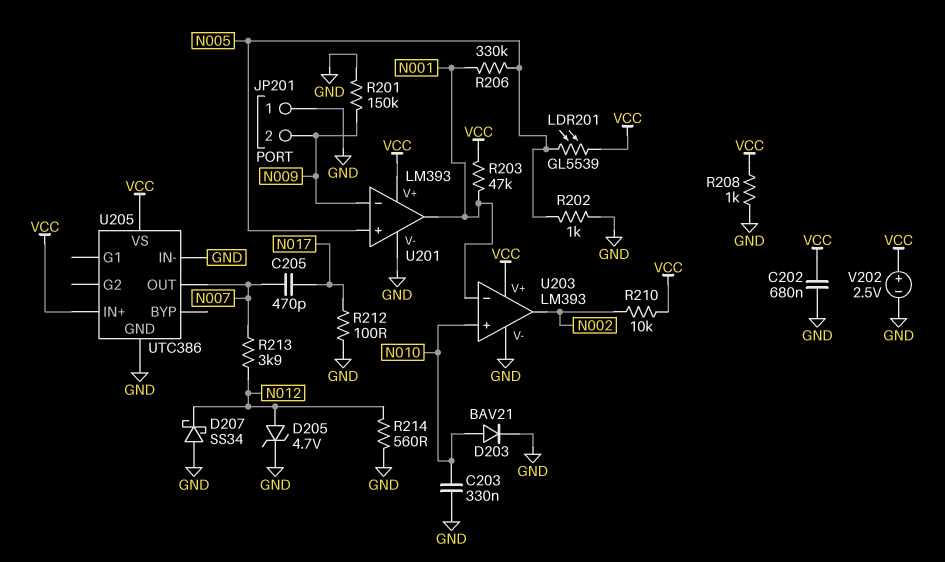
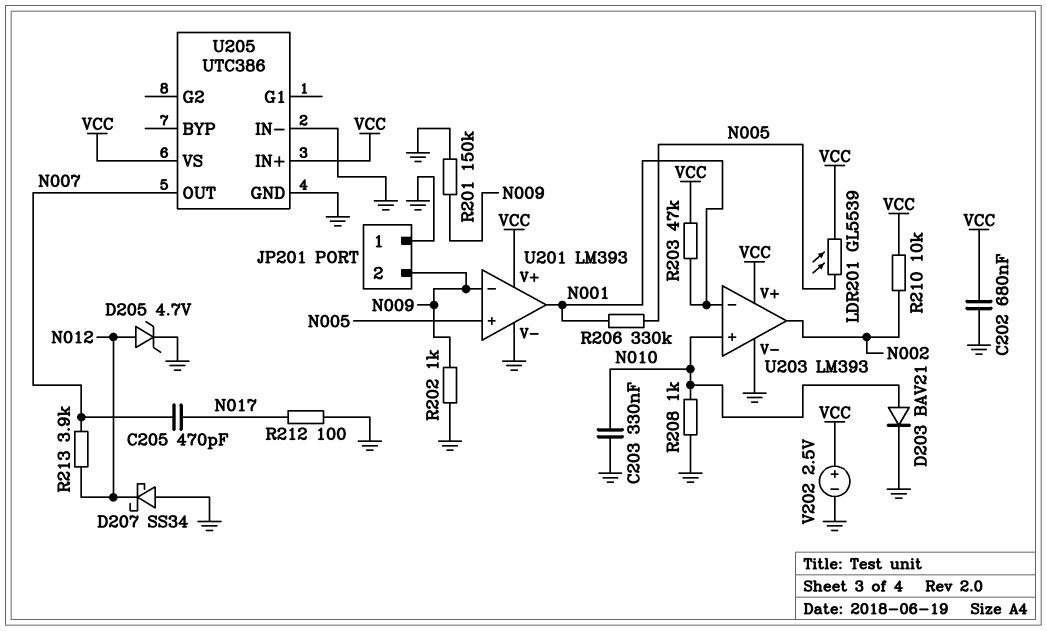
R202: 1k (GND, N005) -> 1k (GND, N009)
R208: 1k (GND, VCC) -> 1k (GND, N010)
R214: 560 (GND, N012) -> none

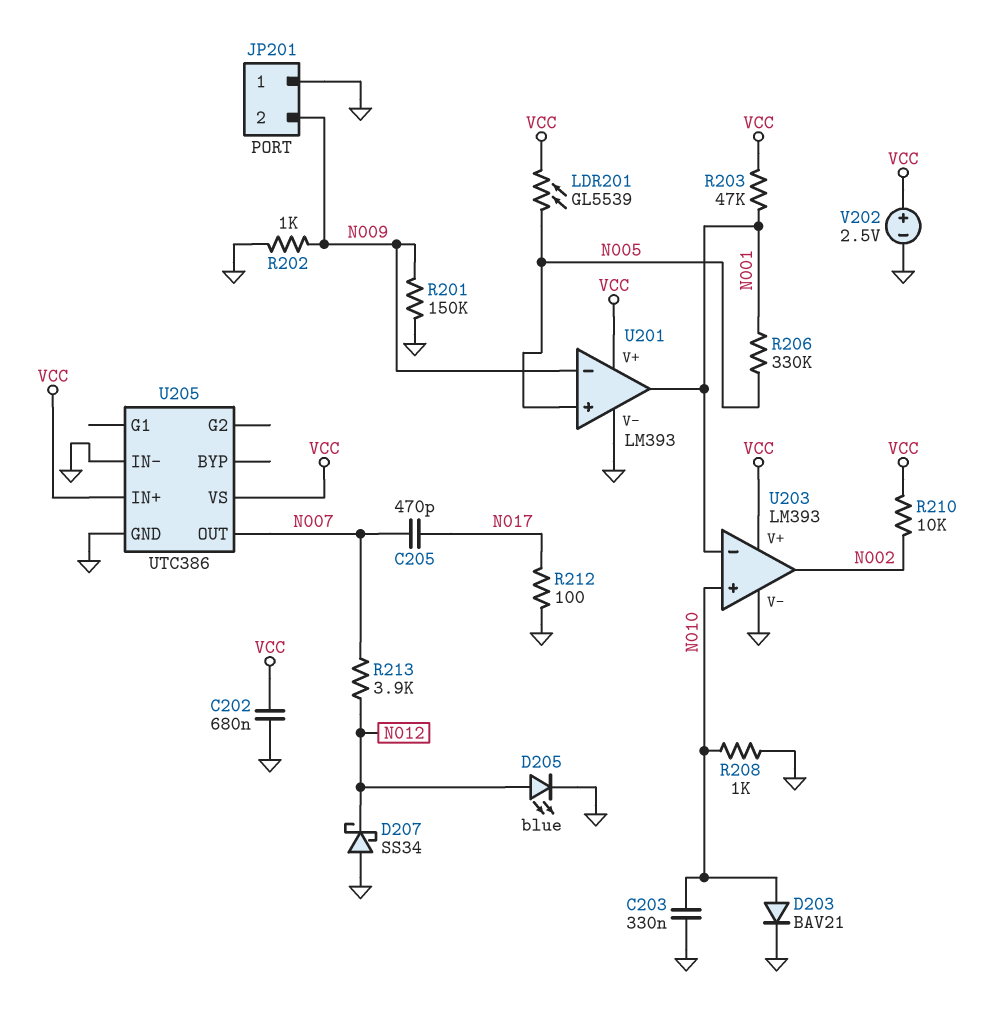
D205: zener 4.7V (A N012, K GND) -> LED blue (A N012, K GND)

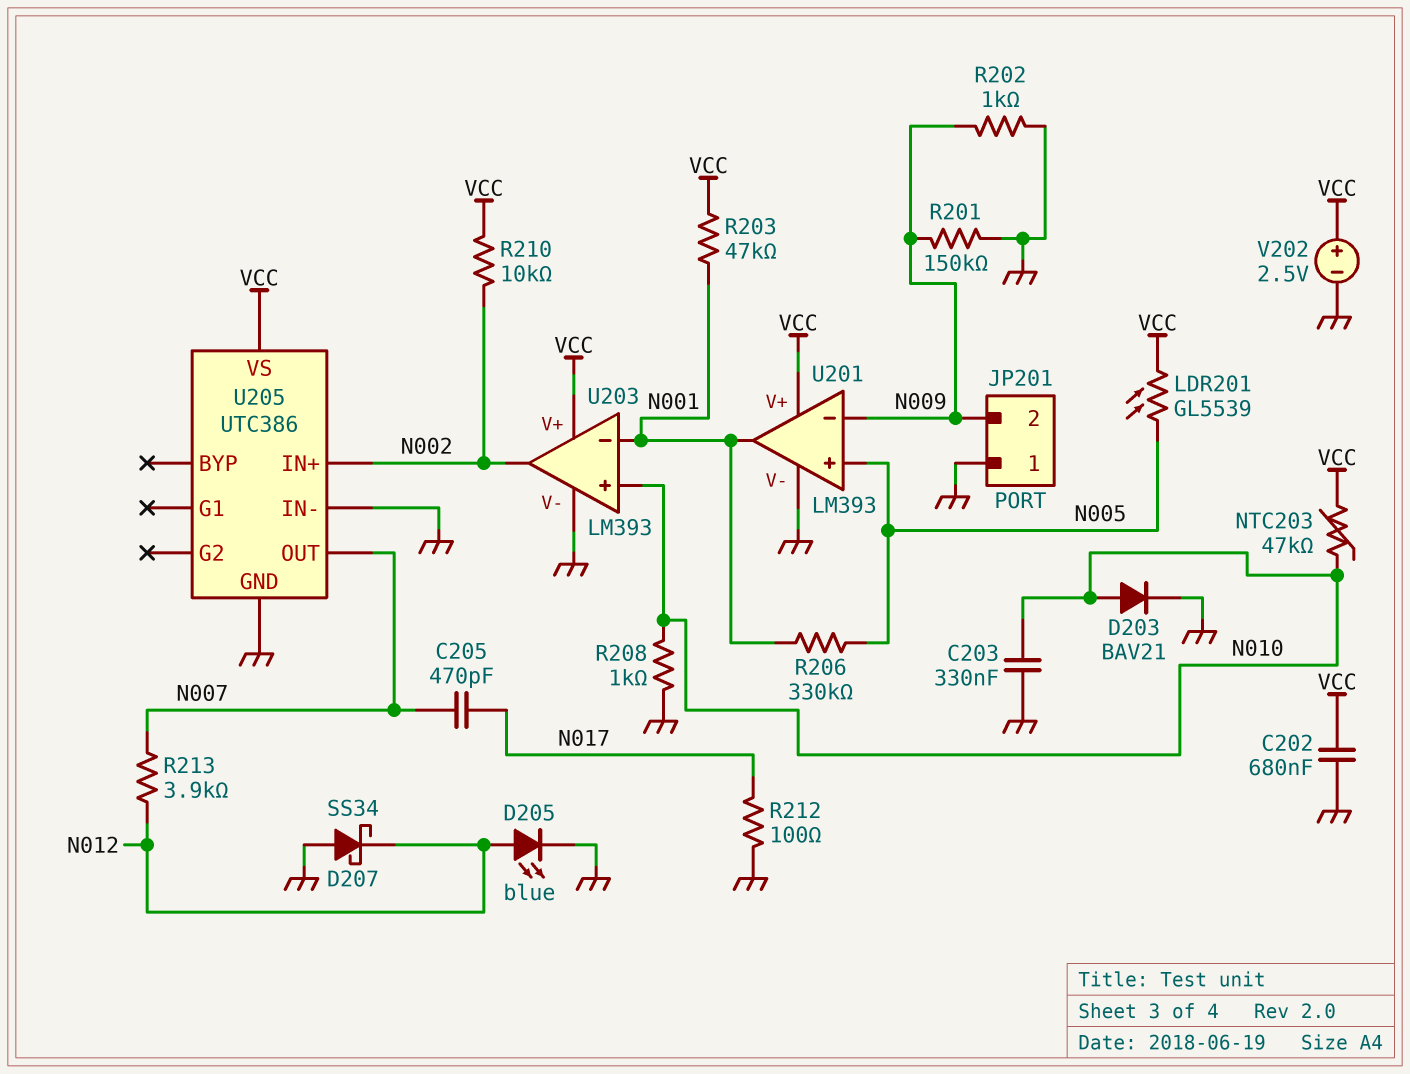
NTC203: none -> 47k (N010, VCC)
U205 pin IN+: VCC -> N002

